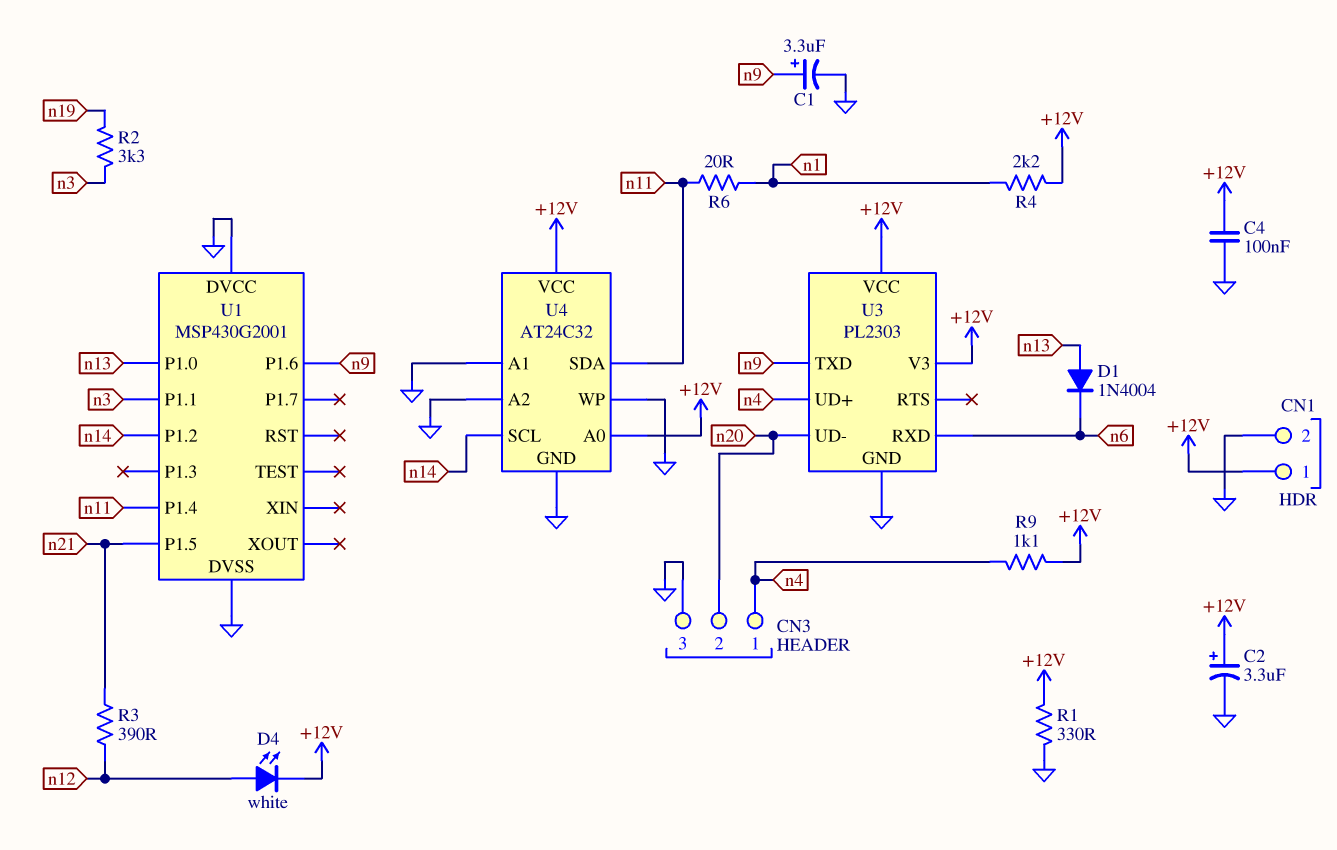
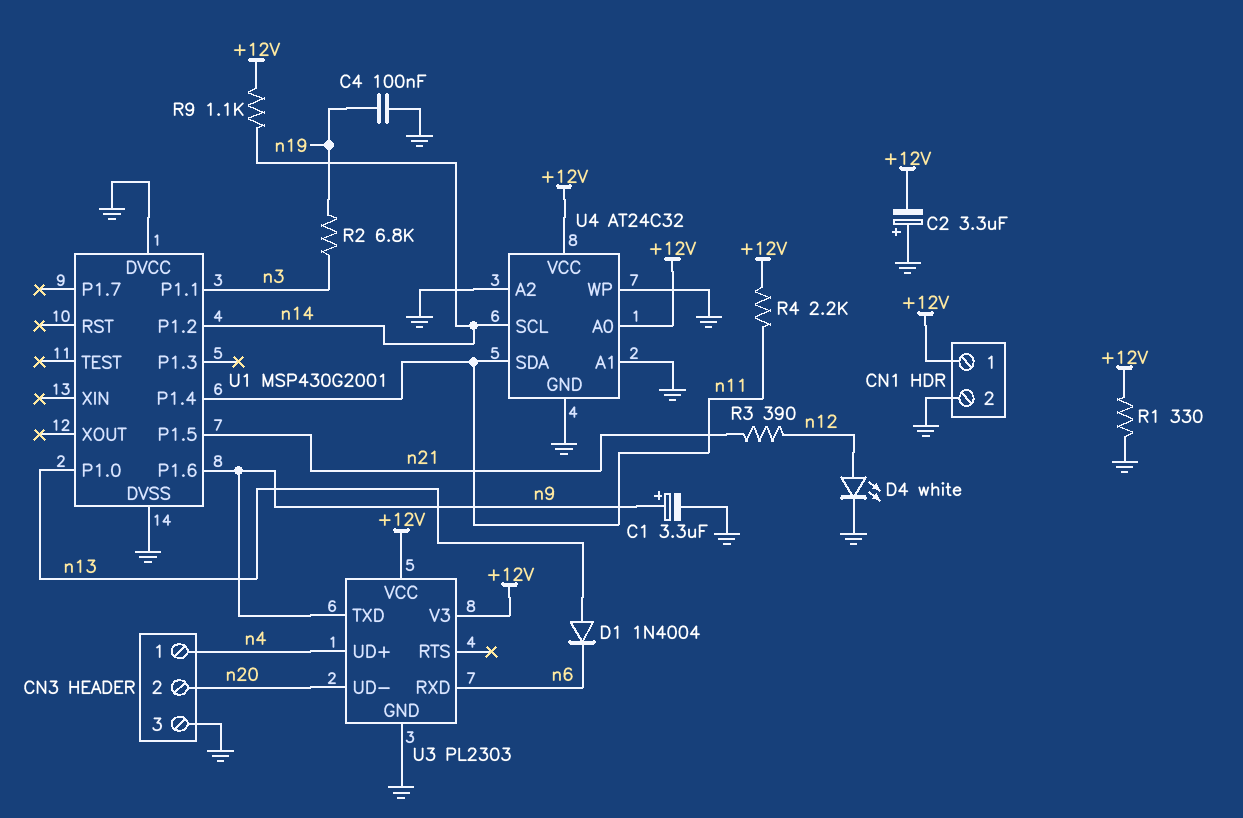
C2: 3.3uF (plus +12V, minus GND) -> 3.3uF (plus GND, minus +12V)
C4: 100nF (+12V, GND) -> 100nF (GND, n19)
D4: LED white (A n12, K +12V) -> LED white (A n12, K GND)
R2: 3.3k (n3, n19) -> 6.8k (n3, n19)
R4: 2.2k (+12V, n1) -> 2.2k (+12V, n11)
R6: 20 (n1, n11) -> none
R9: 1.1k (+12V, n4) -> 1.1k (+12V, n14)

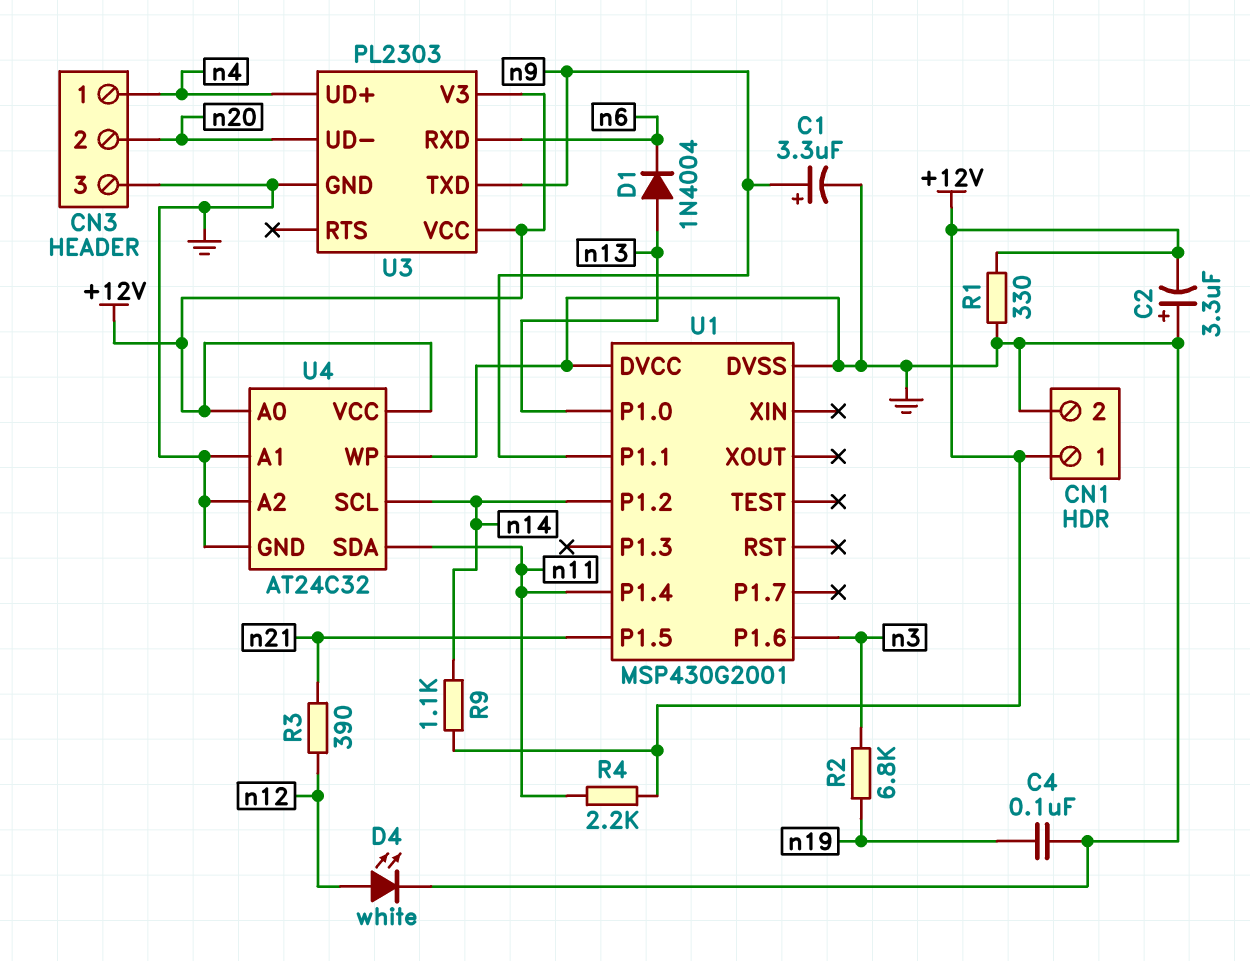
U1 pin P1.1: n3 -> n9
U1 pin P1.6: n9 -> n3

